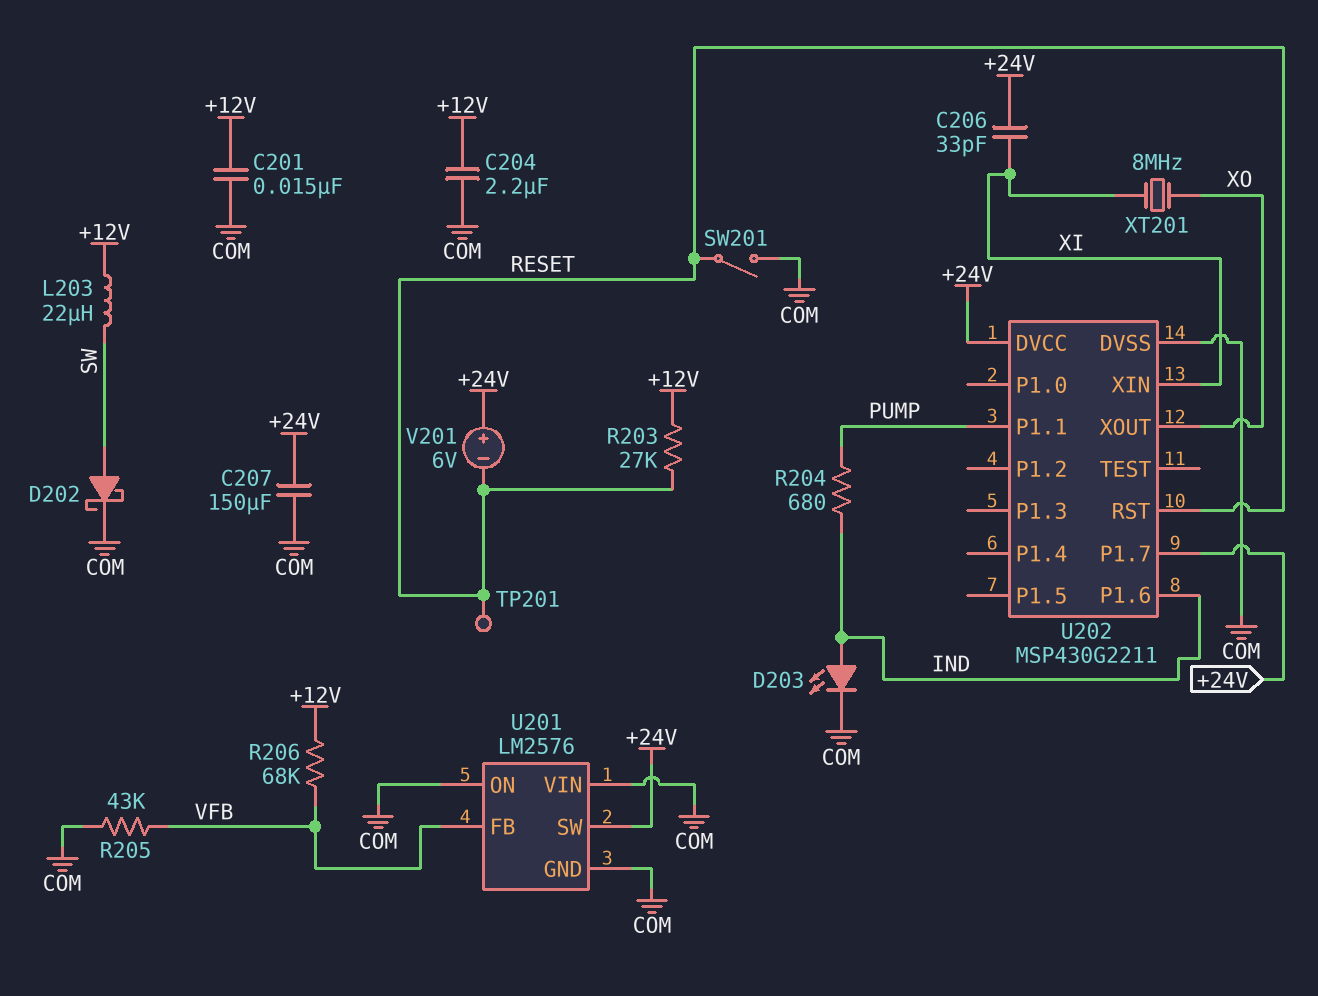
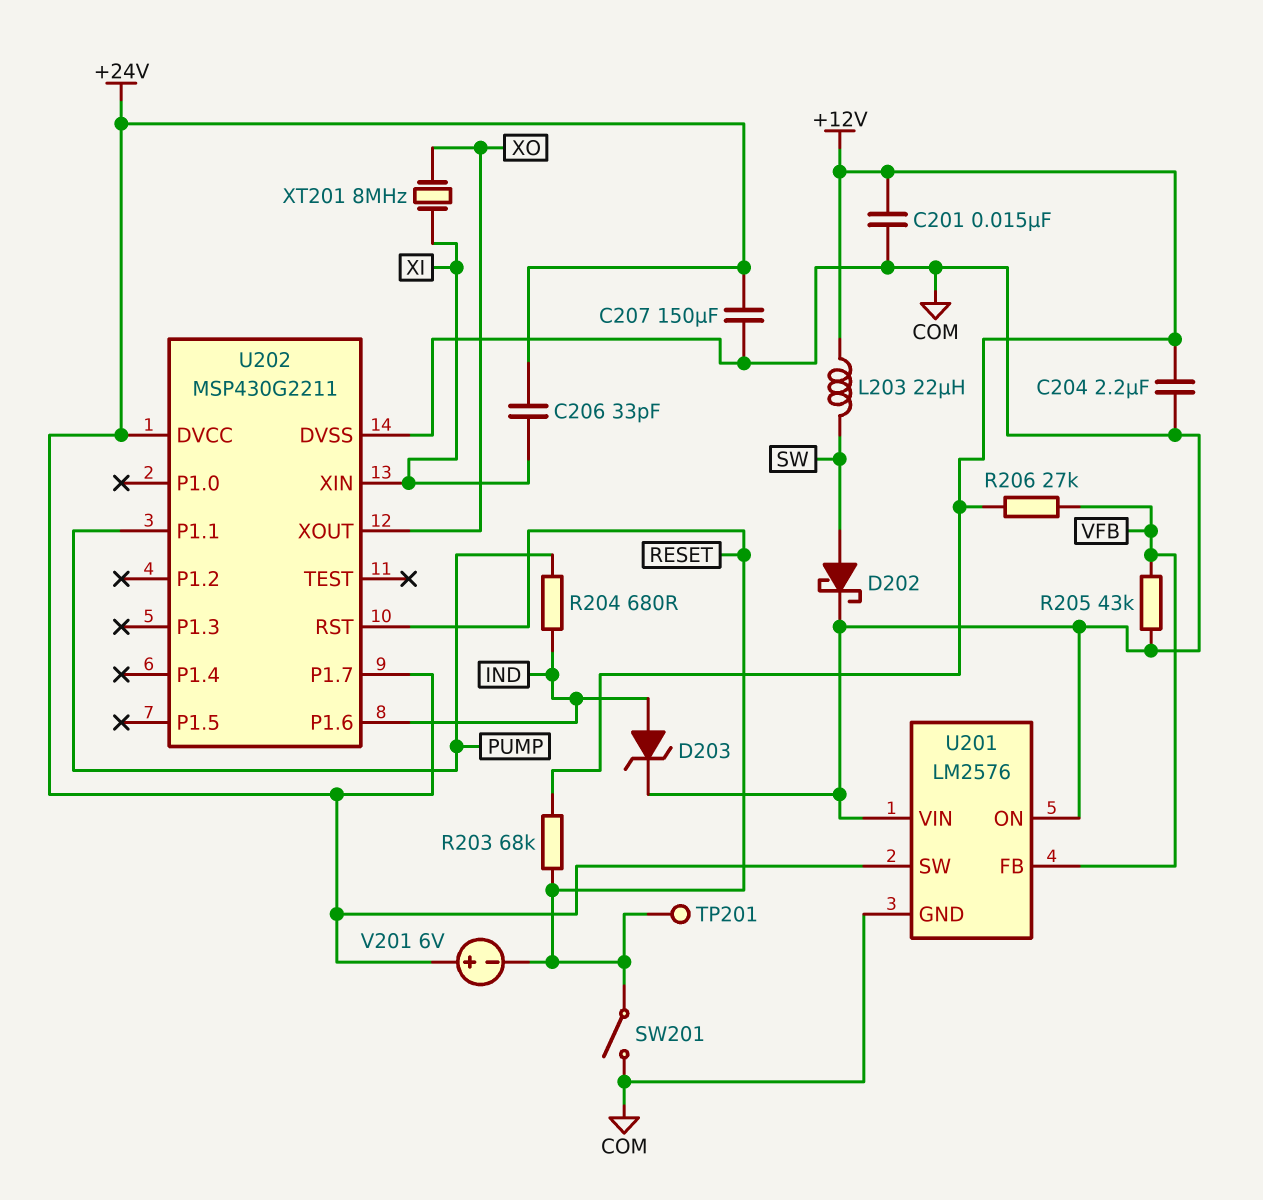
D203: LED (A IND, K COM) -> zener (A IND, K COM)
R203: 27k (+12V, RESET) -> 68k (+12V, RESET)
R206: 68k (+12V, VFB) -> 27k (+12V, VFB)

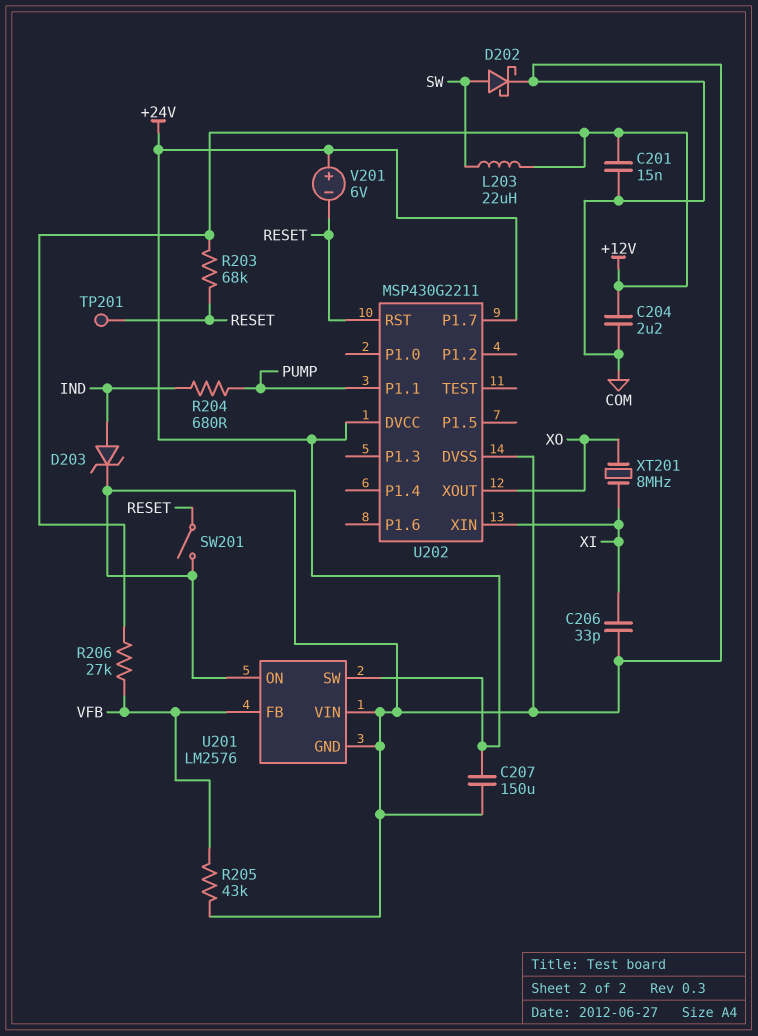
C206: 33pF (+24V, XI) -> 33pF (COM, XI)
U202 pin P1.6: IND -> none

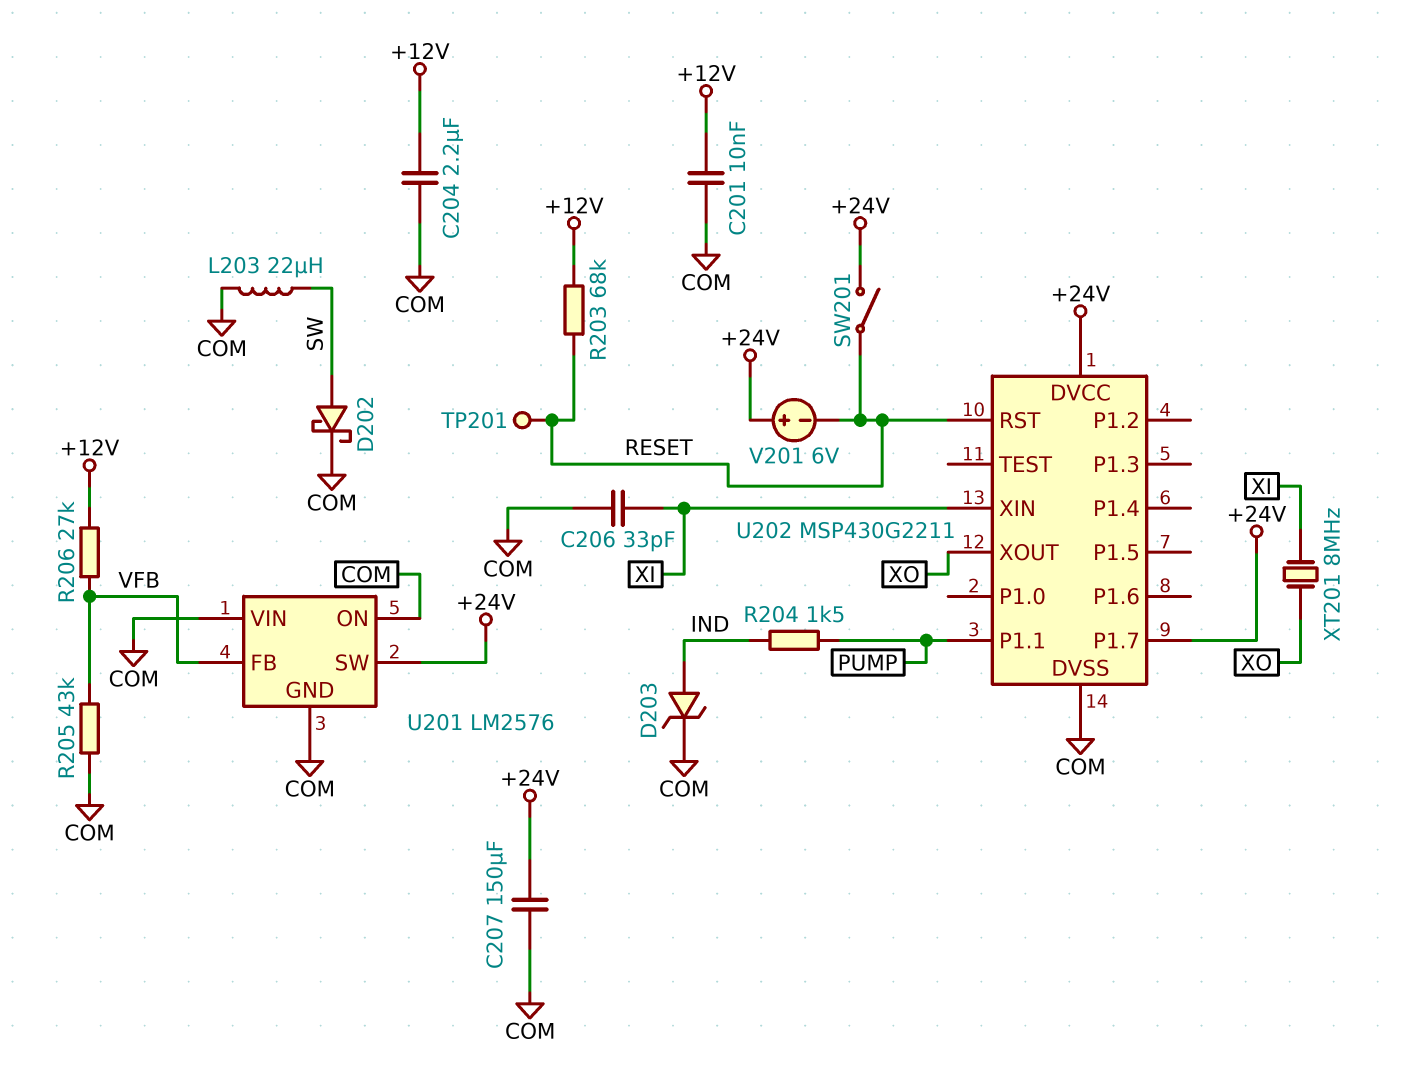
C201: 15nF (+12V, COM) -> 10nF (+12V, COM)
L203: 22uH (+12V, SW) -> 22uH (COM, SW)
R204: 680 (IND, PUMP) -> 1.5k (IND, PUMP)
SW201: switch (COM, RESET) -> switch (+24V, RESET)

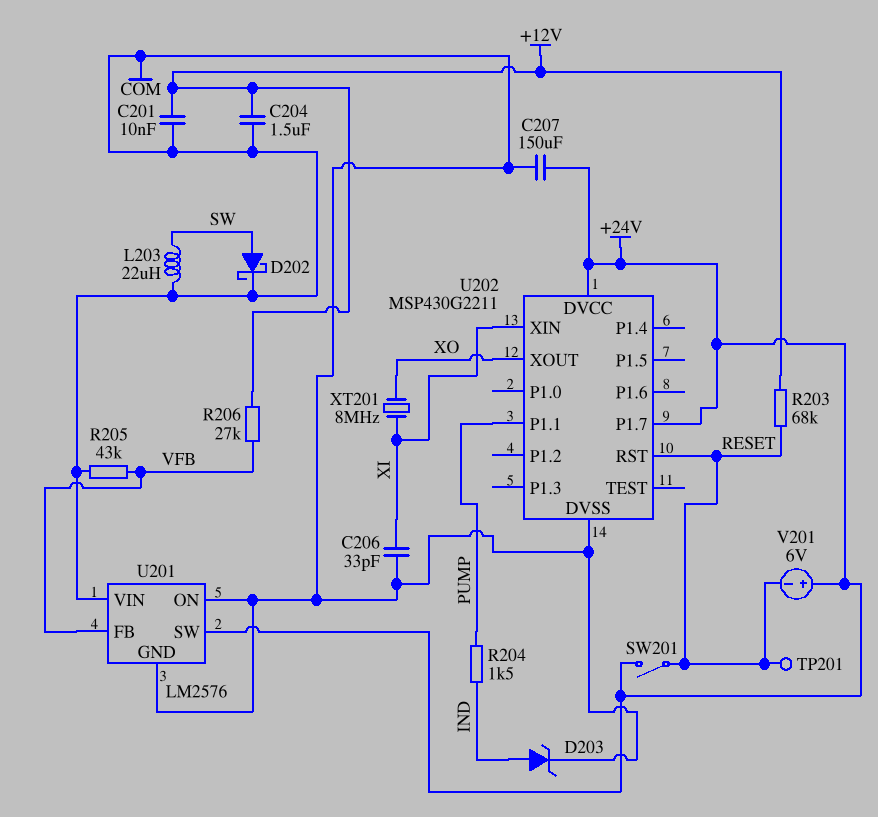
C204: 2.2uF (+12V, COM) -> 1.5uF (+12V, COM)

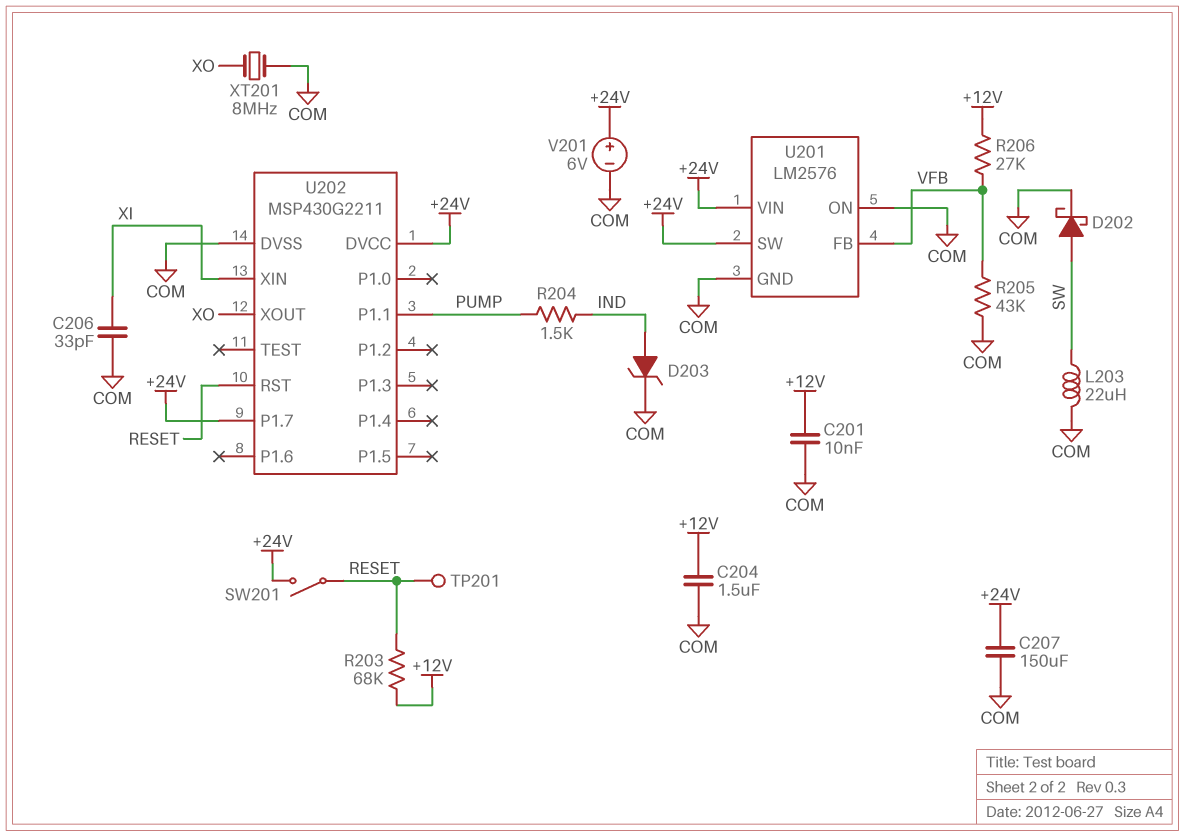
U201 pin VIN: COM -> +24V
V201: 6V (plus +24V, minus RESET) -> 6V (plus +24V, minus COM)
XT201: 8MHz (XI, XO) -> 8MHz (COM, XO)

